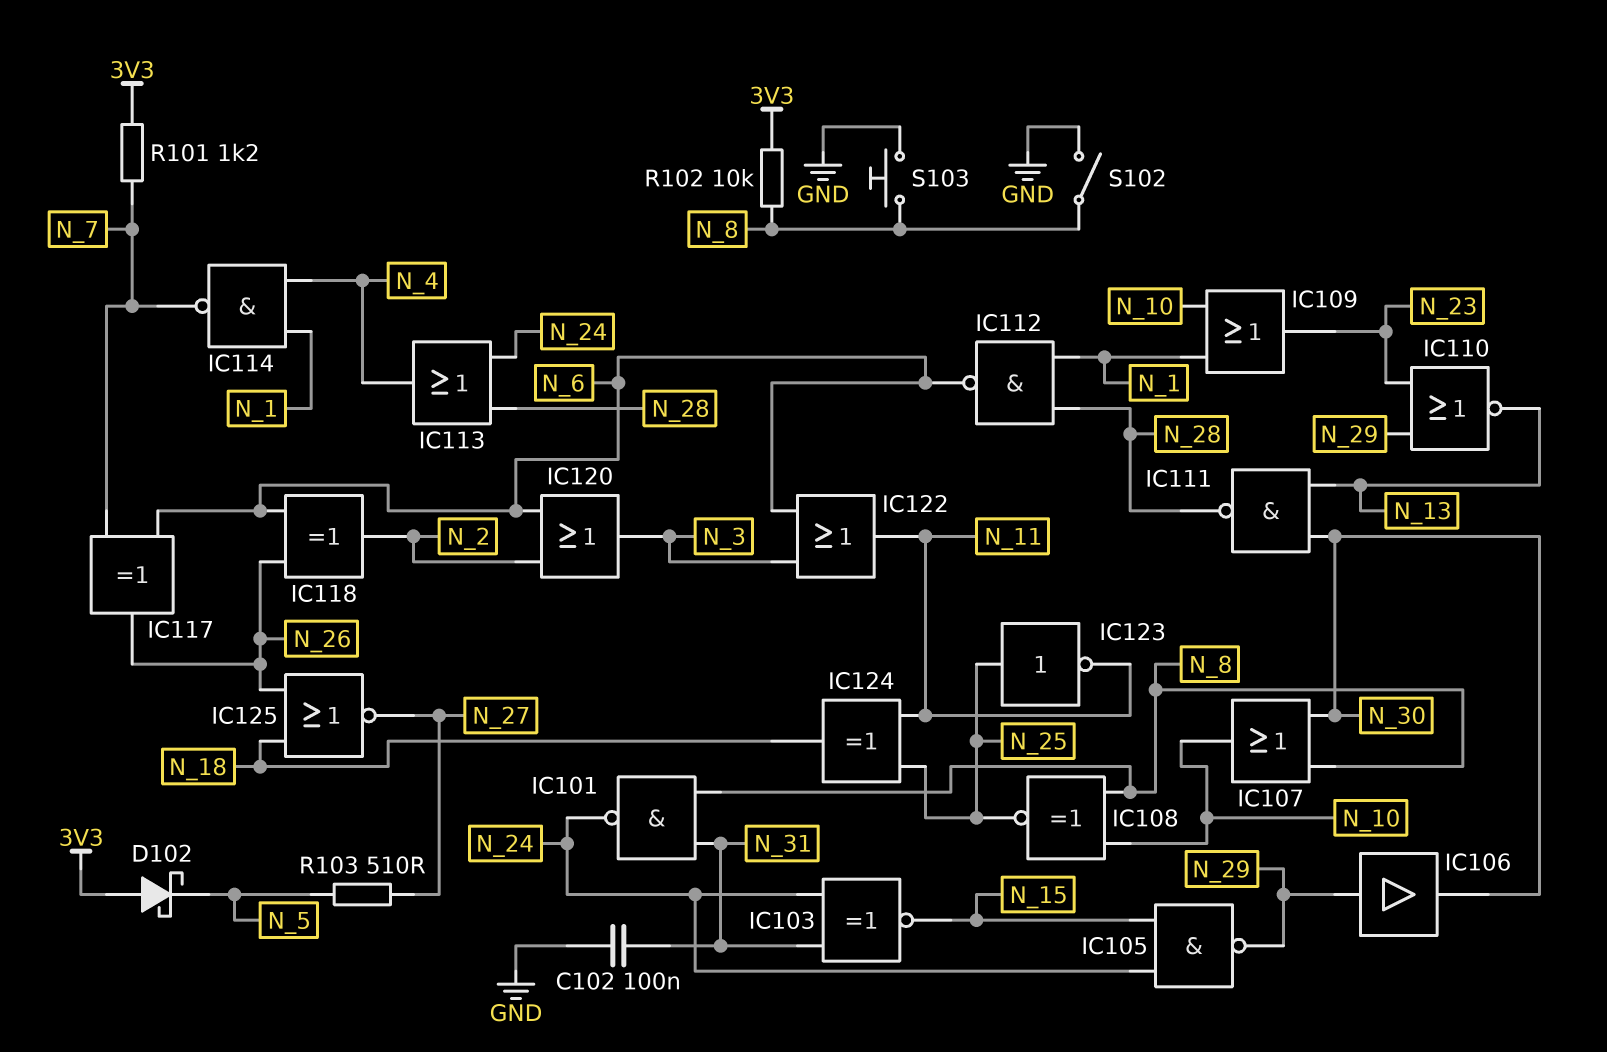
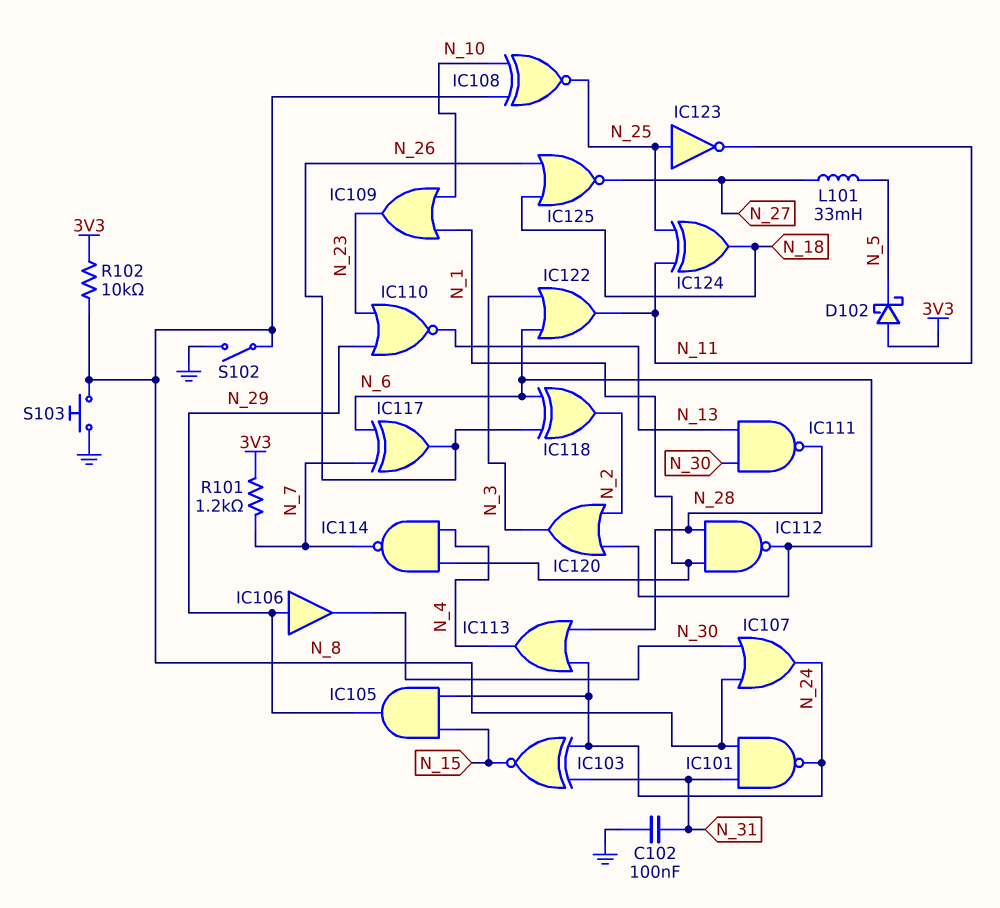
IC105: NAND (in N_15, in N_24, out N_29) -> AND (in N_15, in N_24, out N_29)
IC107: OR (in N_8, in N_30, out N_10) -> OR (in N_8, in N_30, out N_24)
L101: none -> 33mH (N_5, N_27)
R103: 510 (N_5, N_27) -> none

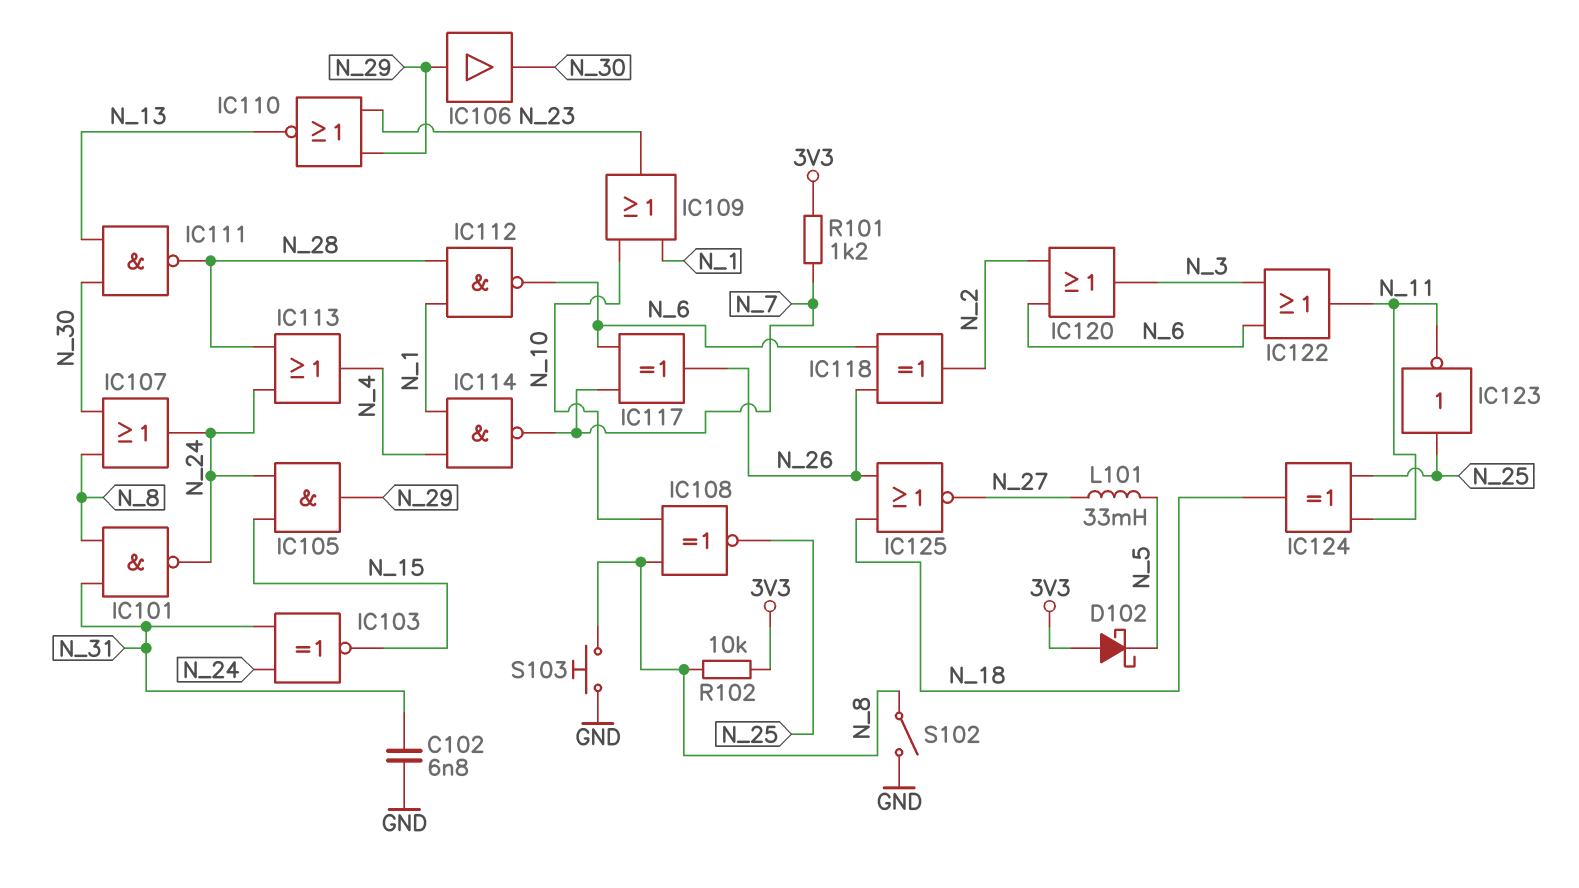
C102: 100nF (GND, N_31) -> 6.8nF (GND, N_31)

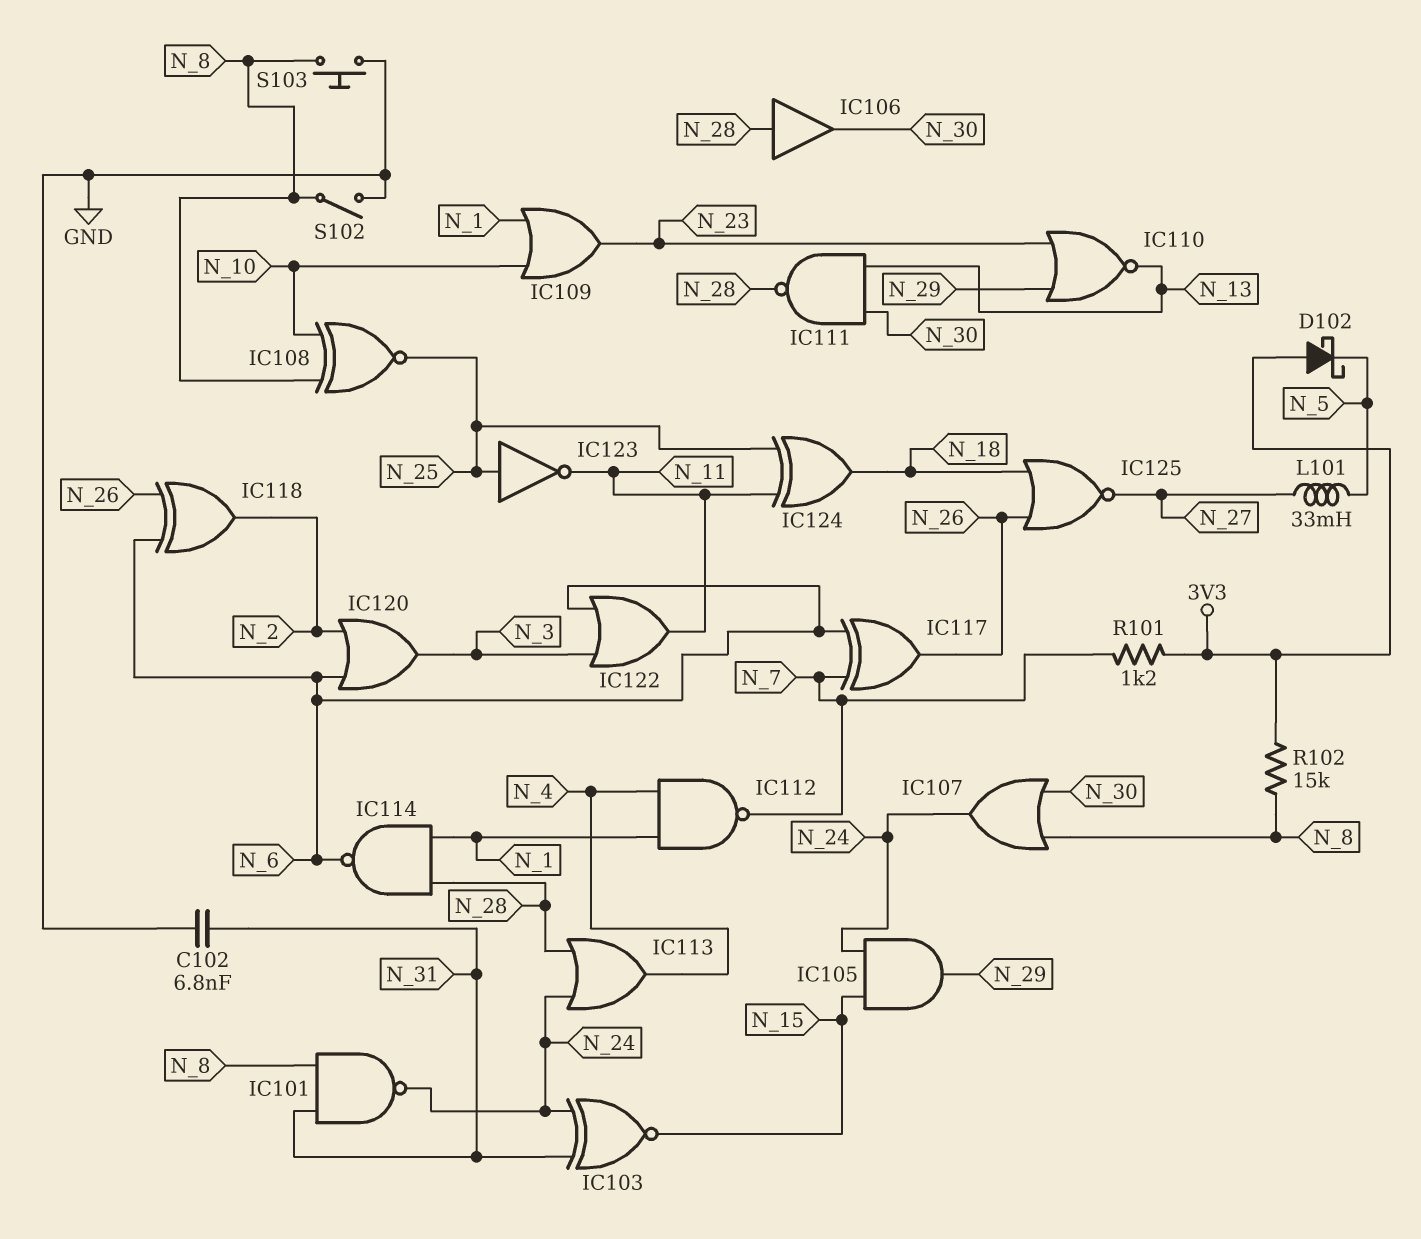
IC106: buffer (in N_29, out N_30) -> buffer (in N_28, out N_30)
IC112: NAND (in N_1, in N_28, out N_6) -> NAND (in N_1, in N_4, out N_7)
IC114: NAND (in N_1, in N_4, out N_7) -> NAND (in N_1, in N_28, out N_6)
R102: 10k (3V3, N_8) -> 15k (3V3, N_8)

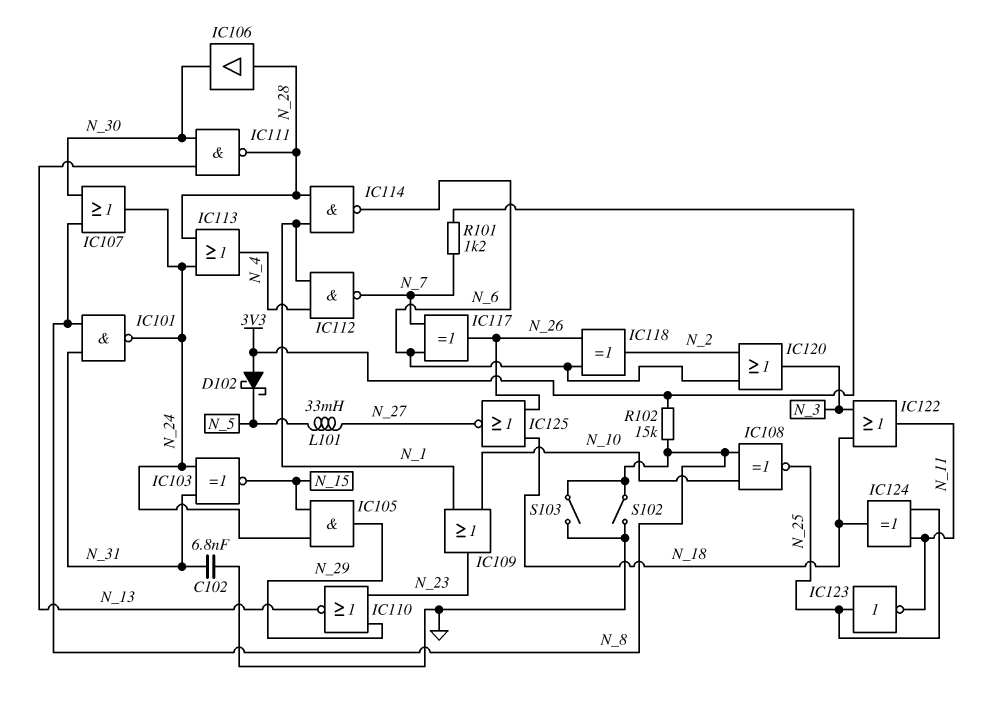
IC122: OR (in N_3, in N_6, out N_11) -> OR (in N_3, in N_18, out N_11)
S103: button (GND, N_8) -> switch (GND, N_8)

